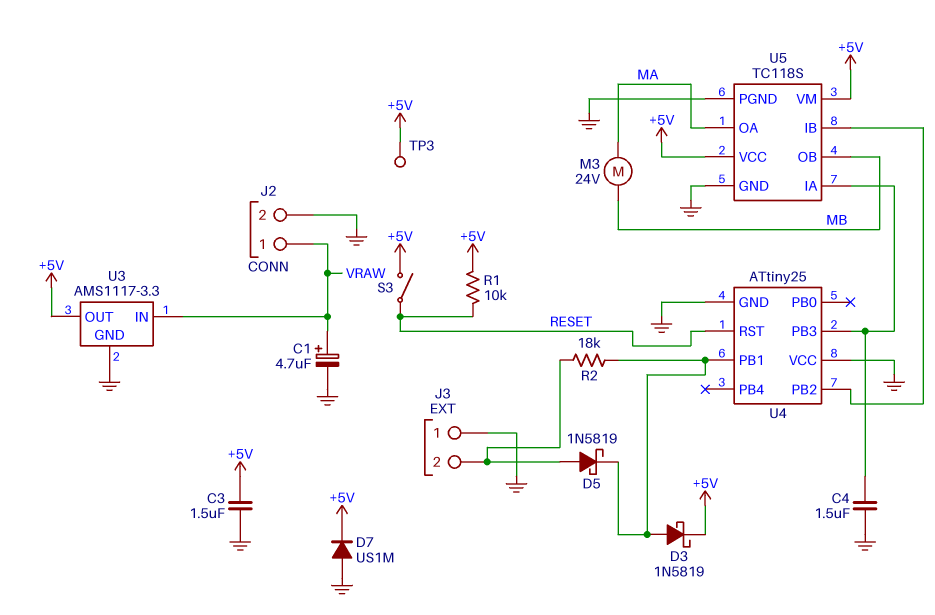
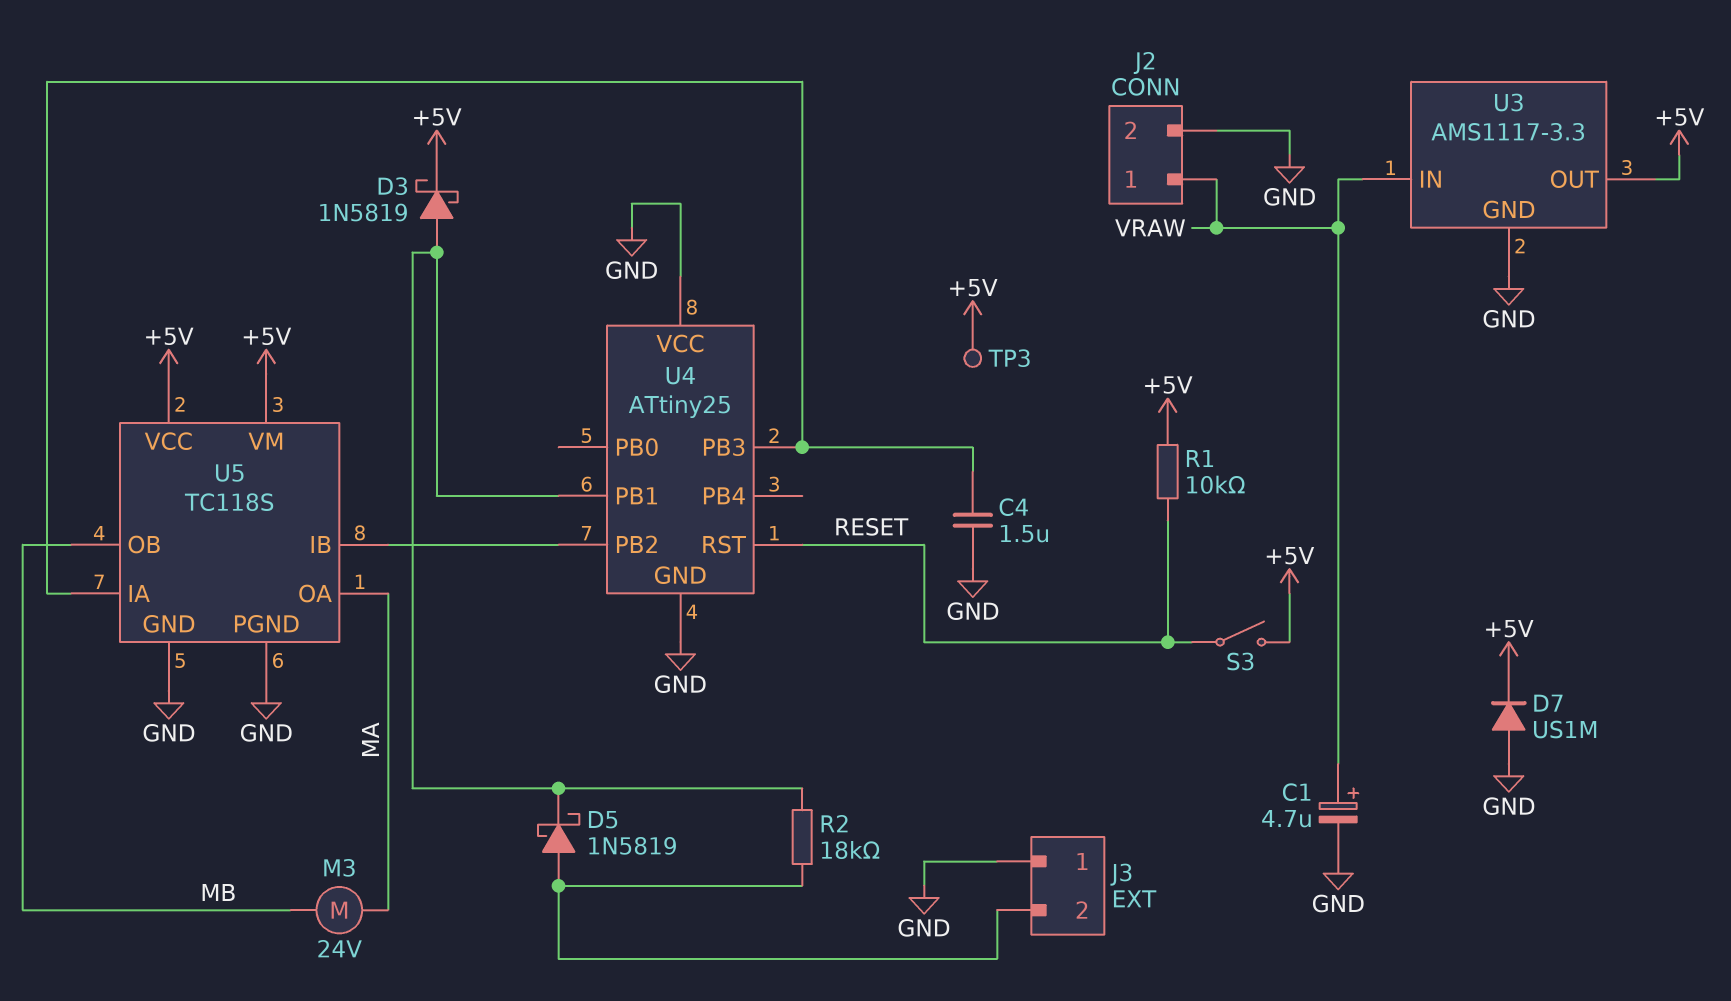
C3: 1.5uF (+5V, GND) -> none

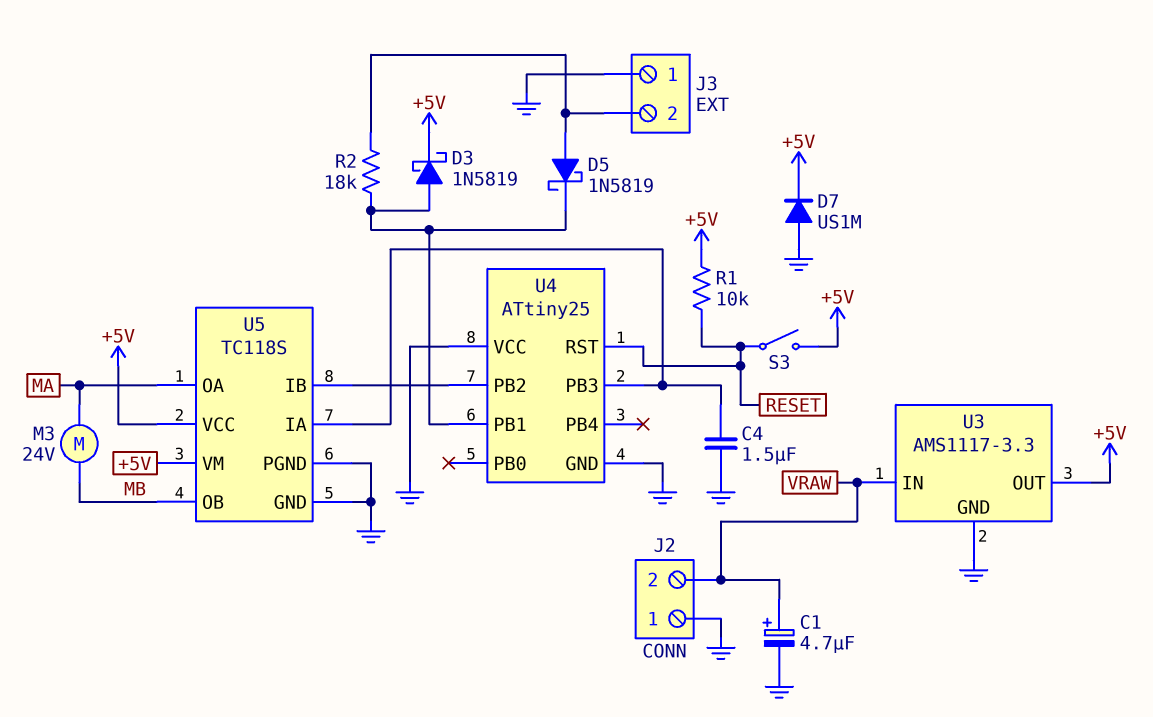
J2 pin 1: VRAW -> GND
J2 pin 2: GND -> VRAW
TP3: test point (+5V) -> none

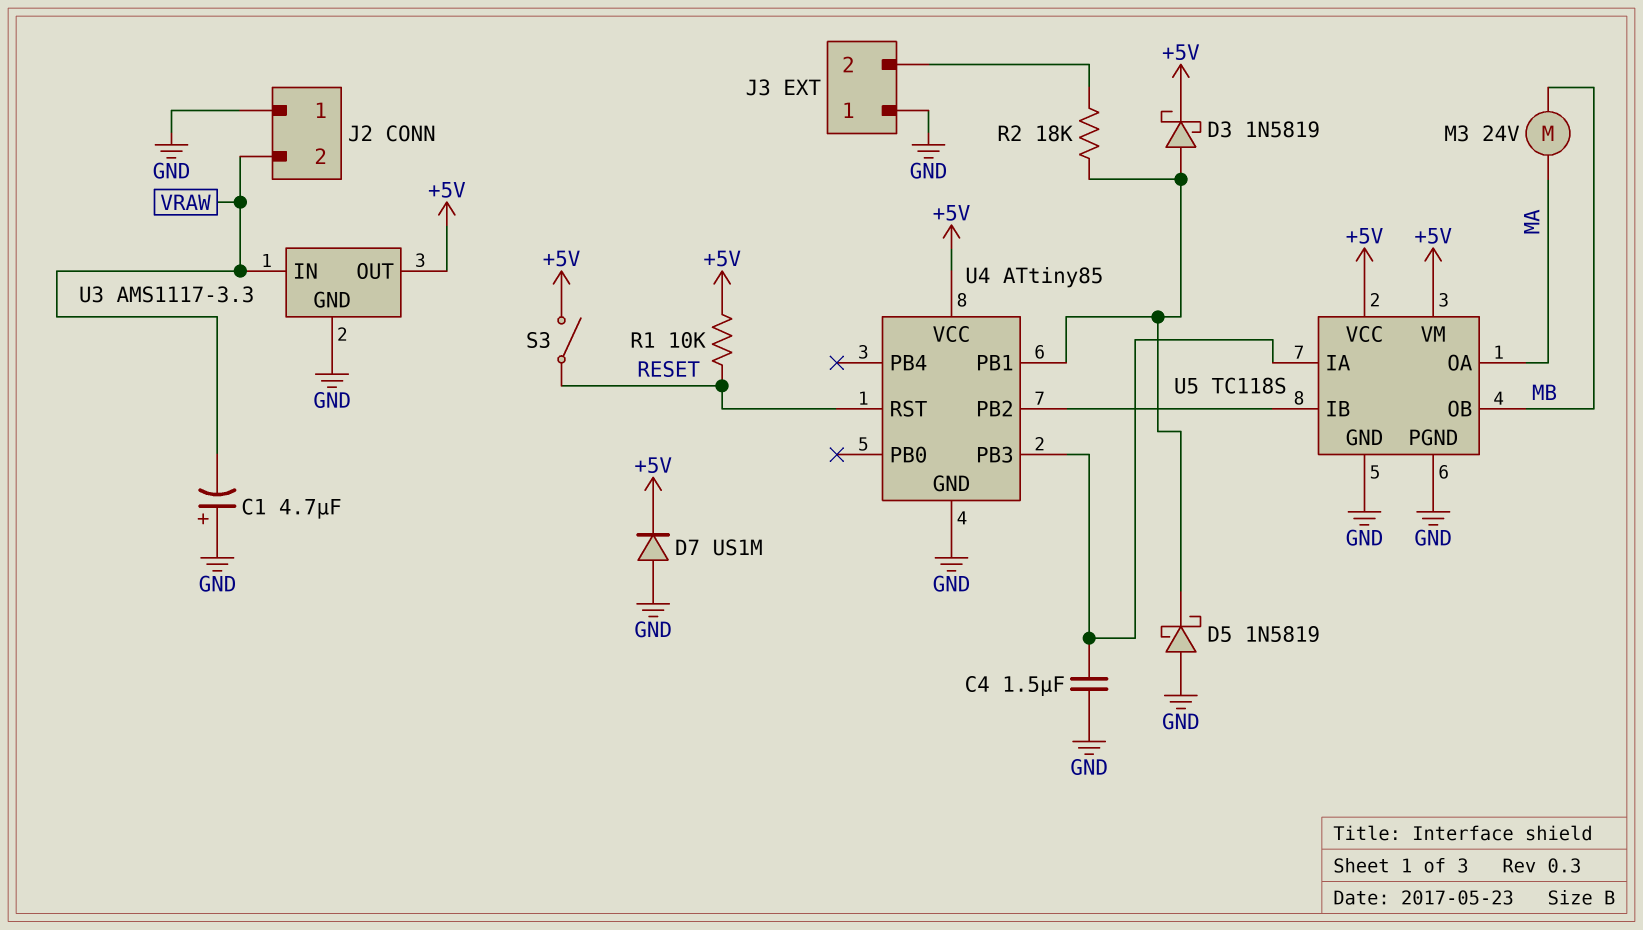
C1: 4.7uF (plus VRAW, minus GND) -> 4.7uF (plus GND, minus VRAW)
D5: schottky 1N5819 (A J3/2, K U4/PB1) -> schottky 1N5819 (A GND, K U4/PB1)
U4: ATtiny25 -> ATtiny85
U4 pin VCC: GND -> +5V

